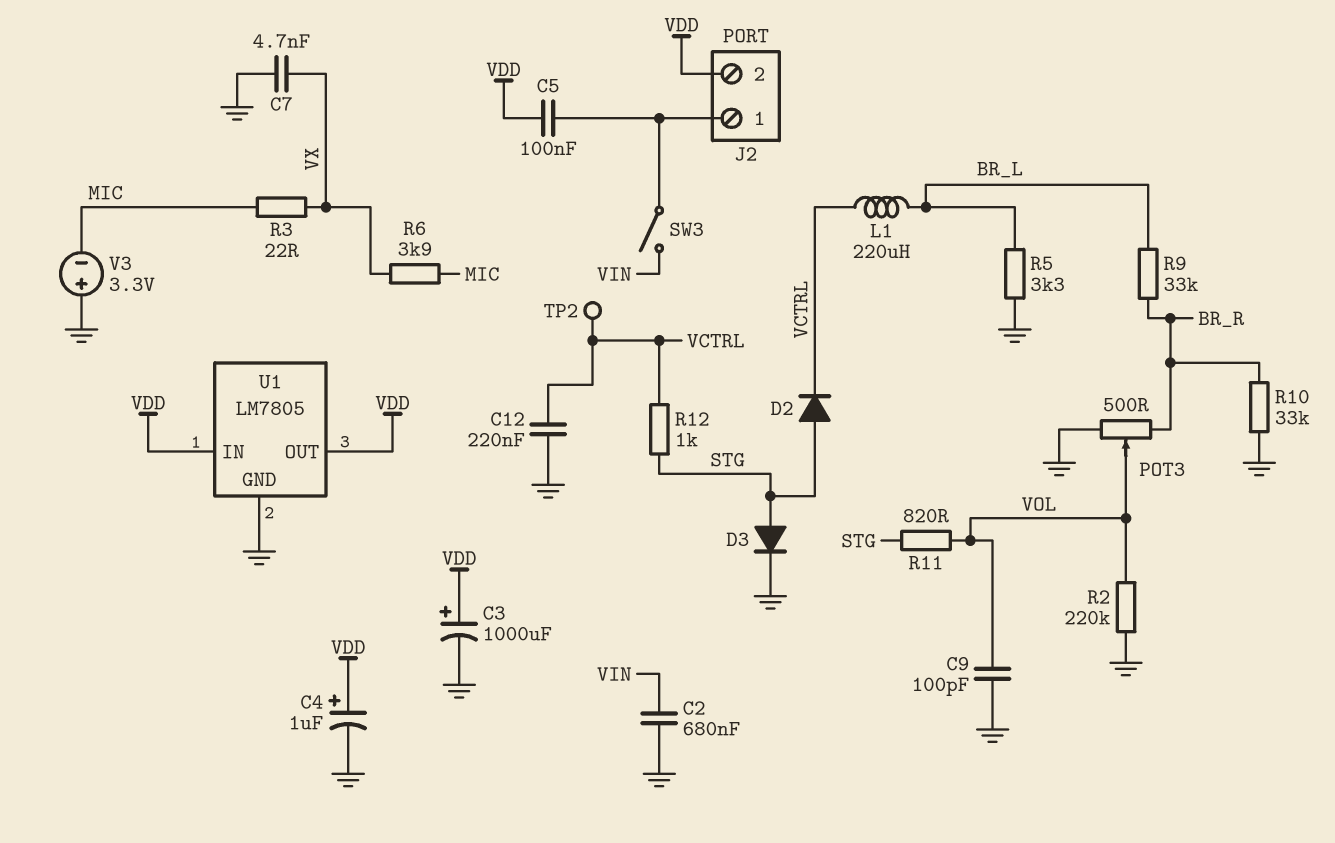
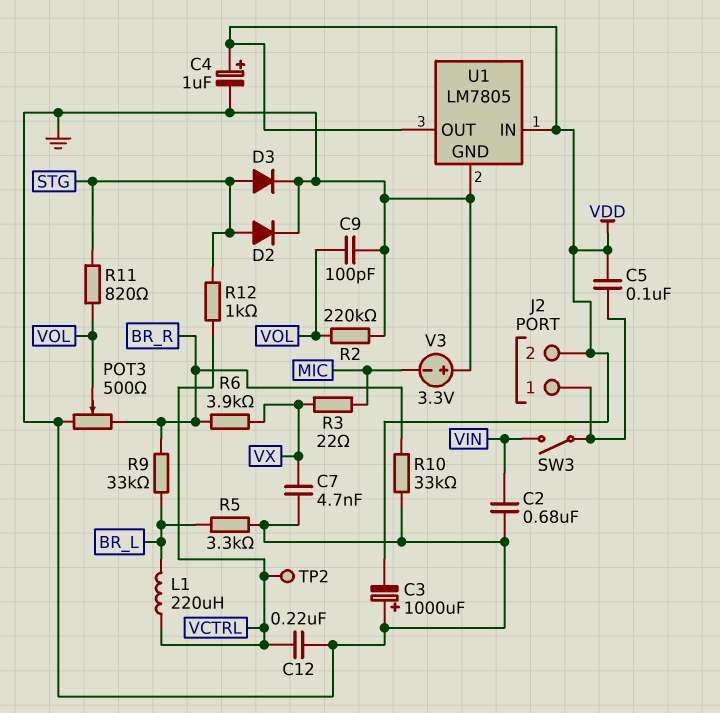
C3: 1000uF (plus VDD, minus GND) -> 1000uF (plus GND, minus VDD)
D2: diode (A STG, K VCTRL) -> diode (A STG, K GND)
R6: 3.9k (MIC, VX) -> 3.9k (BR_R, VX)

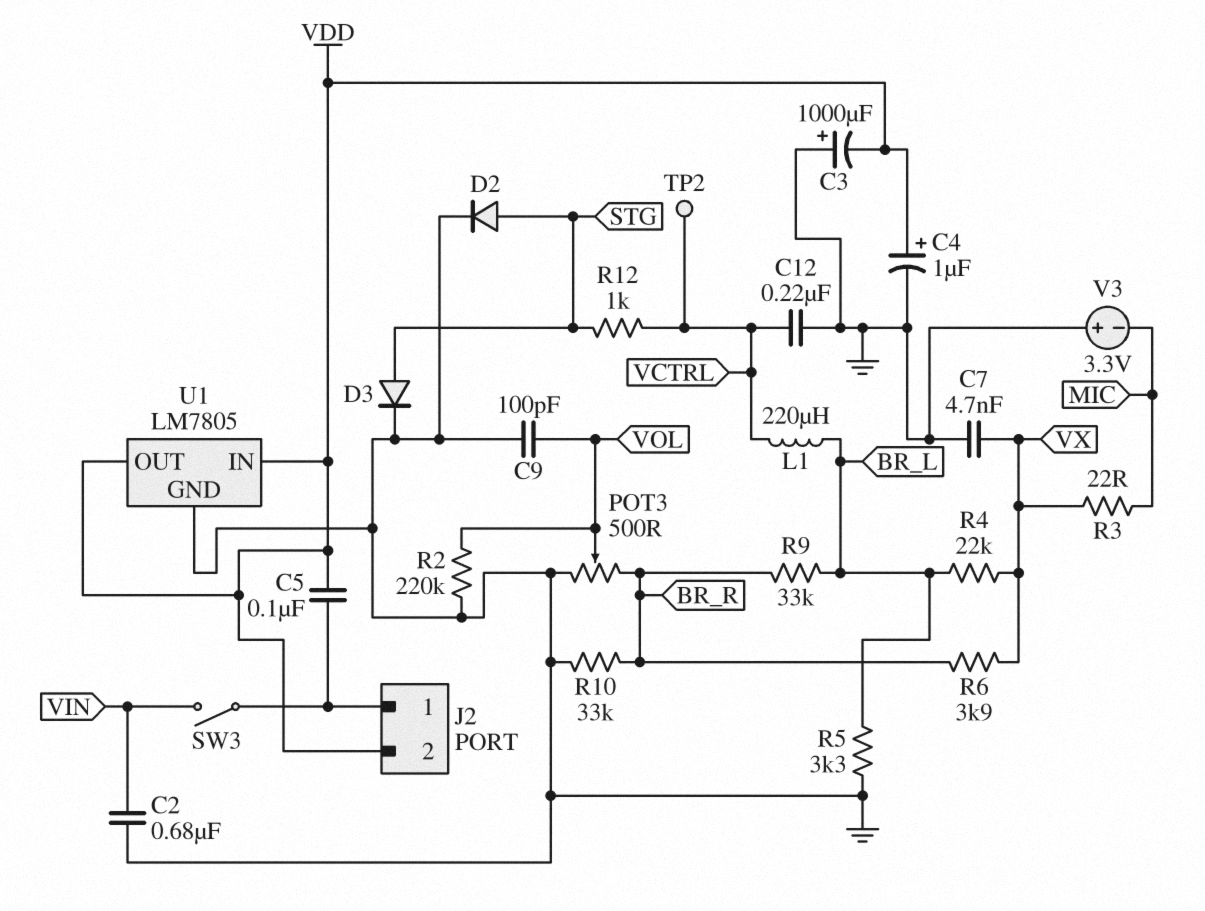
R4: none -> 22k (BR_L, VX)
R11: 820 (STG, VOL) -> none

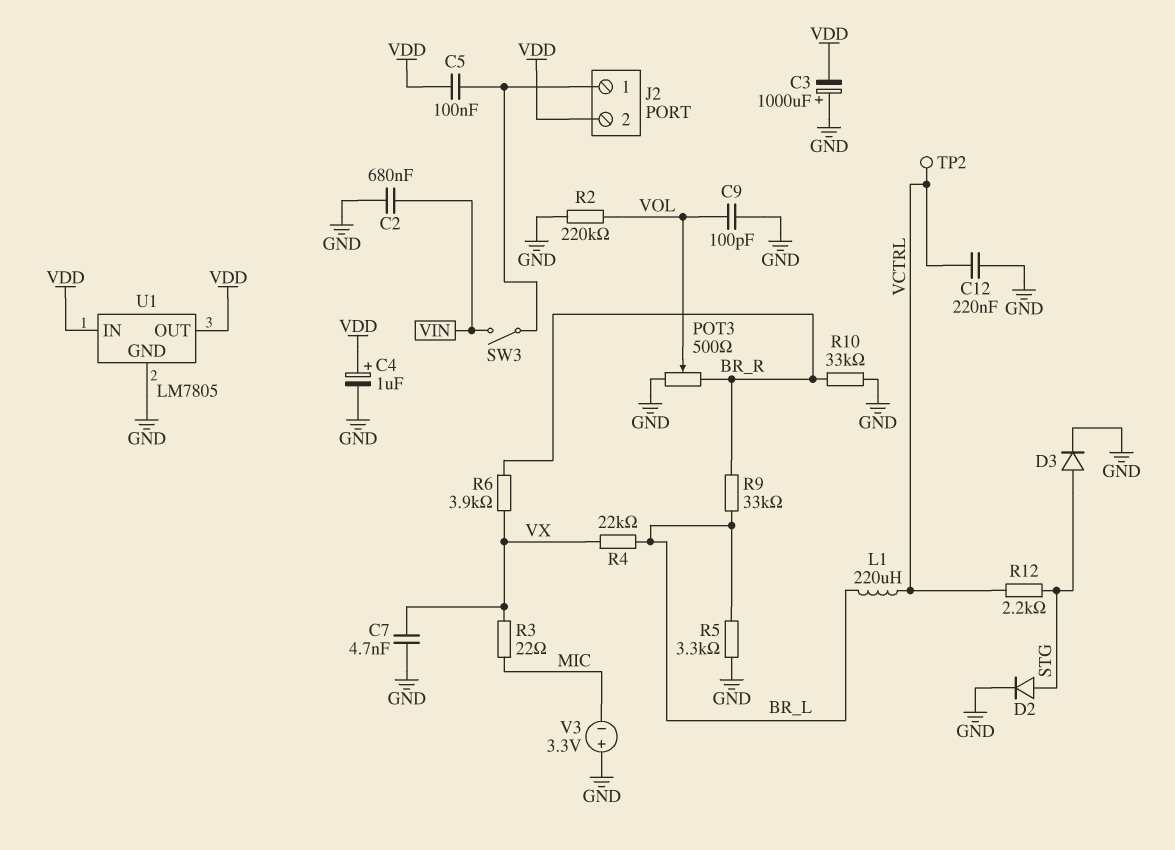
R12: 1k (STG, VCTRL) -> 2.2k (STG, VCTRL)

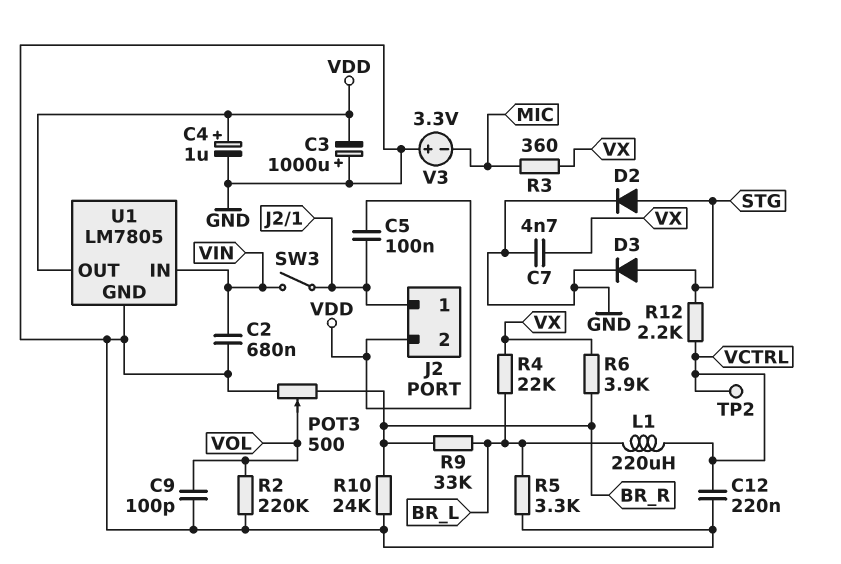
R3: 22 (MIC, VX) -> 360 (MIC, VX)
R10: 33k (BR_R, GND) -> 24k (BR_R, GND)
U1 pin IN: VDD -> VIN

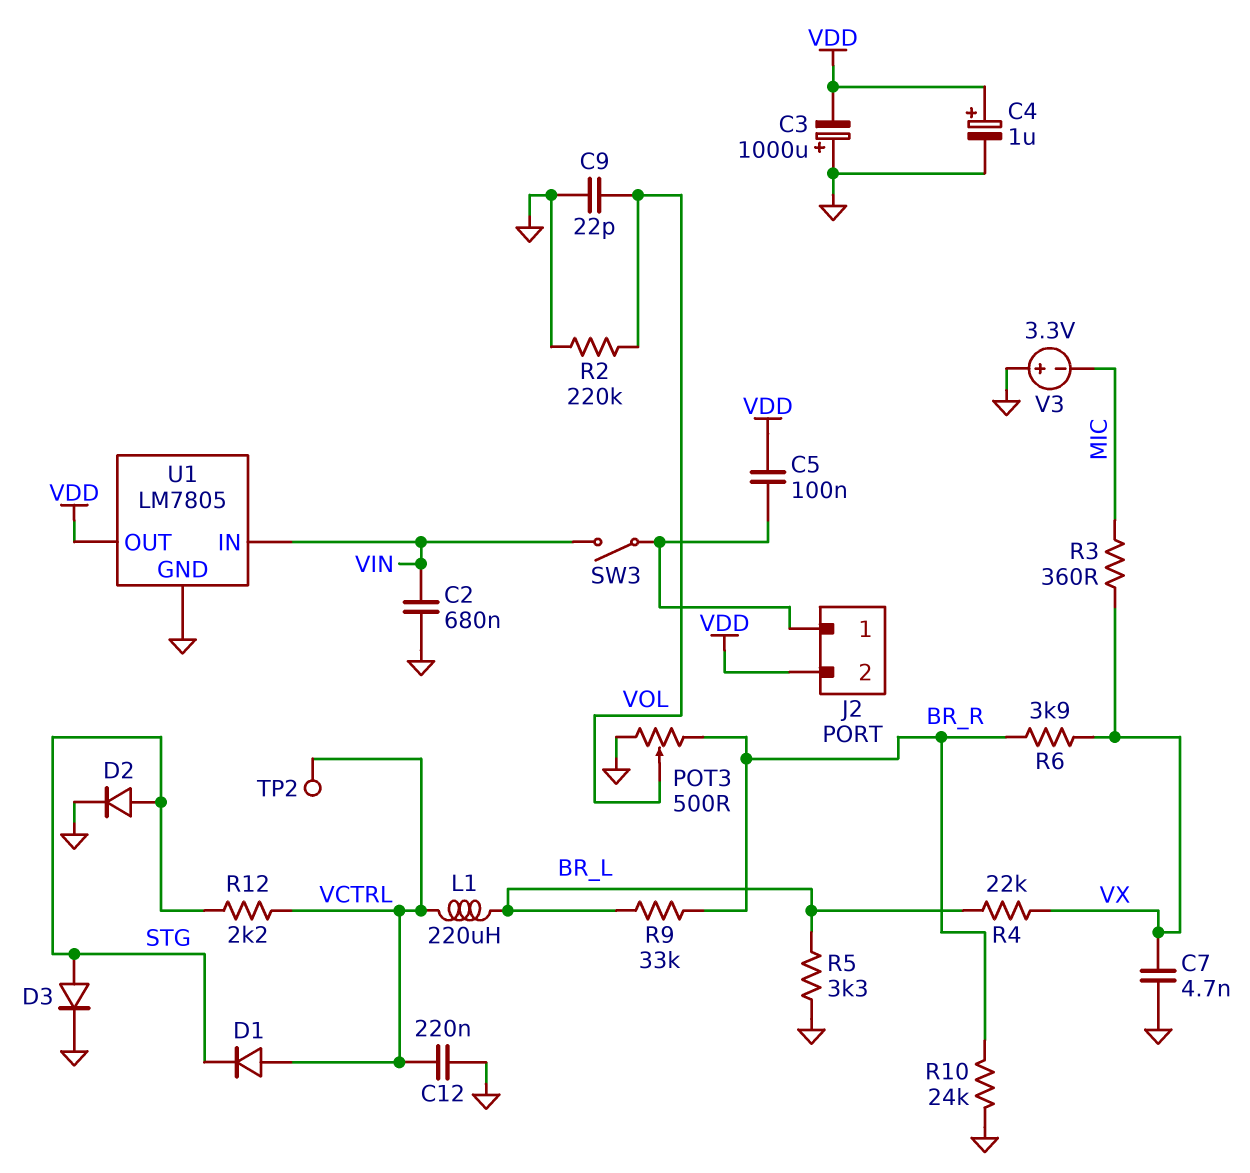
C9: 100pF (GND, VOL) -> 22pF (GND, VOL)
D1: none -> diode (A VCTRL, K STG)

